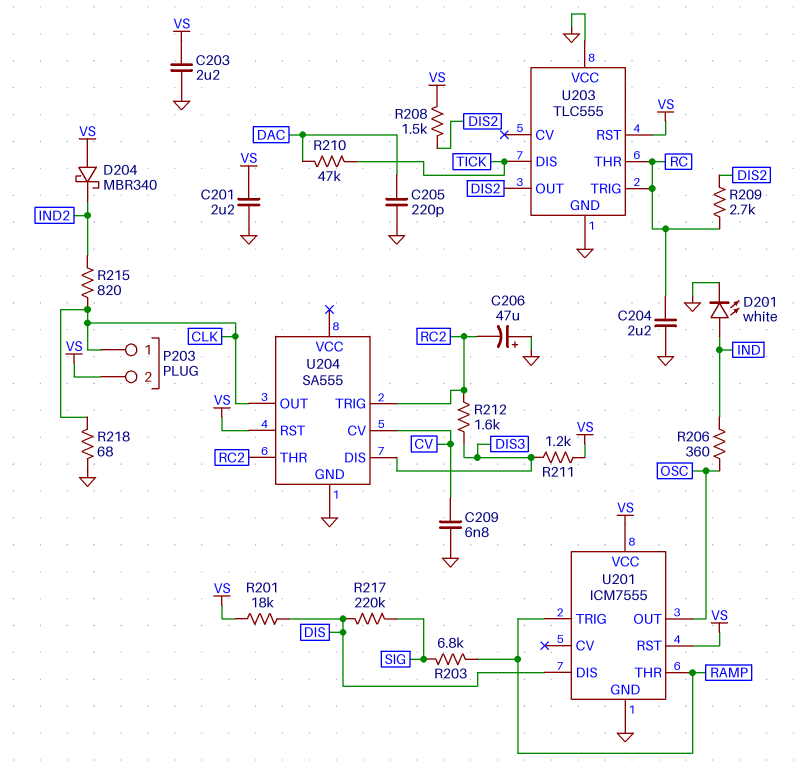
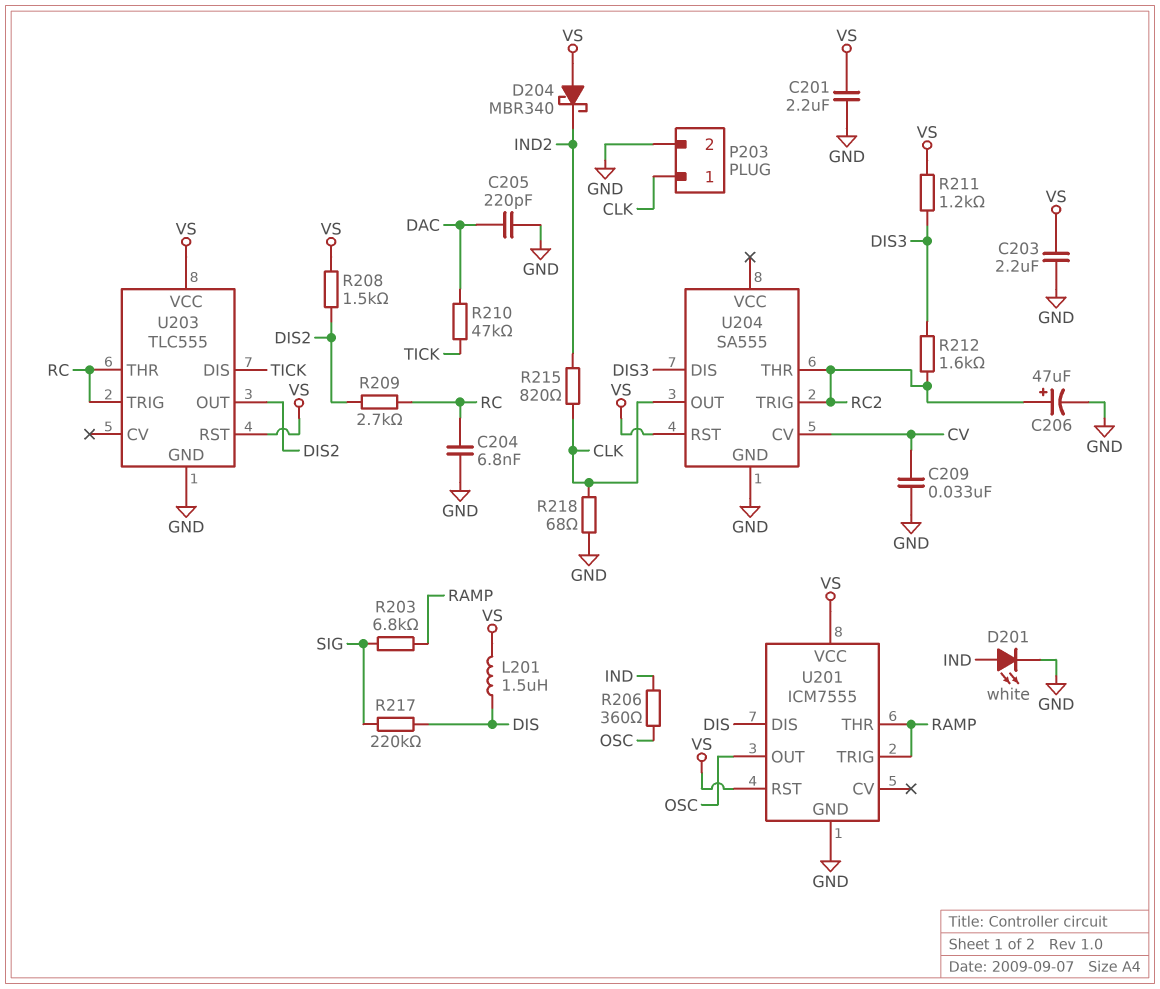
C204: 2.2uF (GND, RC) -> 6.8nF (GND, RC)
C206: 47uF (plus GND, minus RC2) -> 47uF (plus RC2, minus GND)
C209: 6.8nF (CV, GND) -> 33nF (CV, GND)
L201: none -> 1.5uH (DIS, VS)
P203 pin 2: VS -> GND
R201: 18k (DIS, VS) -> none
U203 pin VCC: GND -> VS

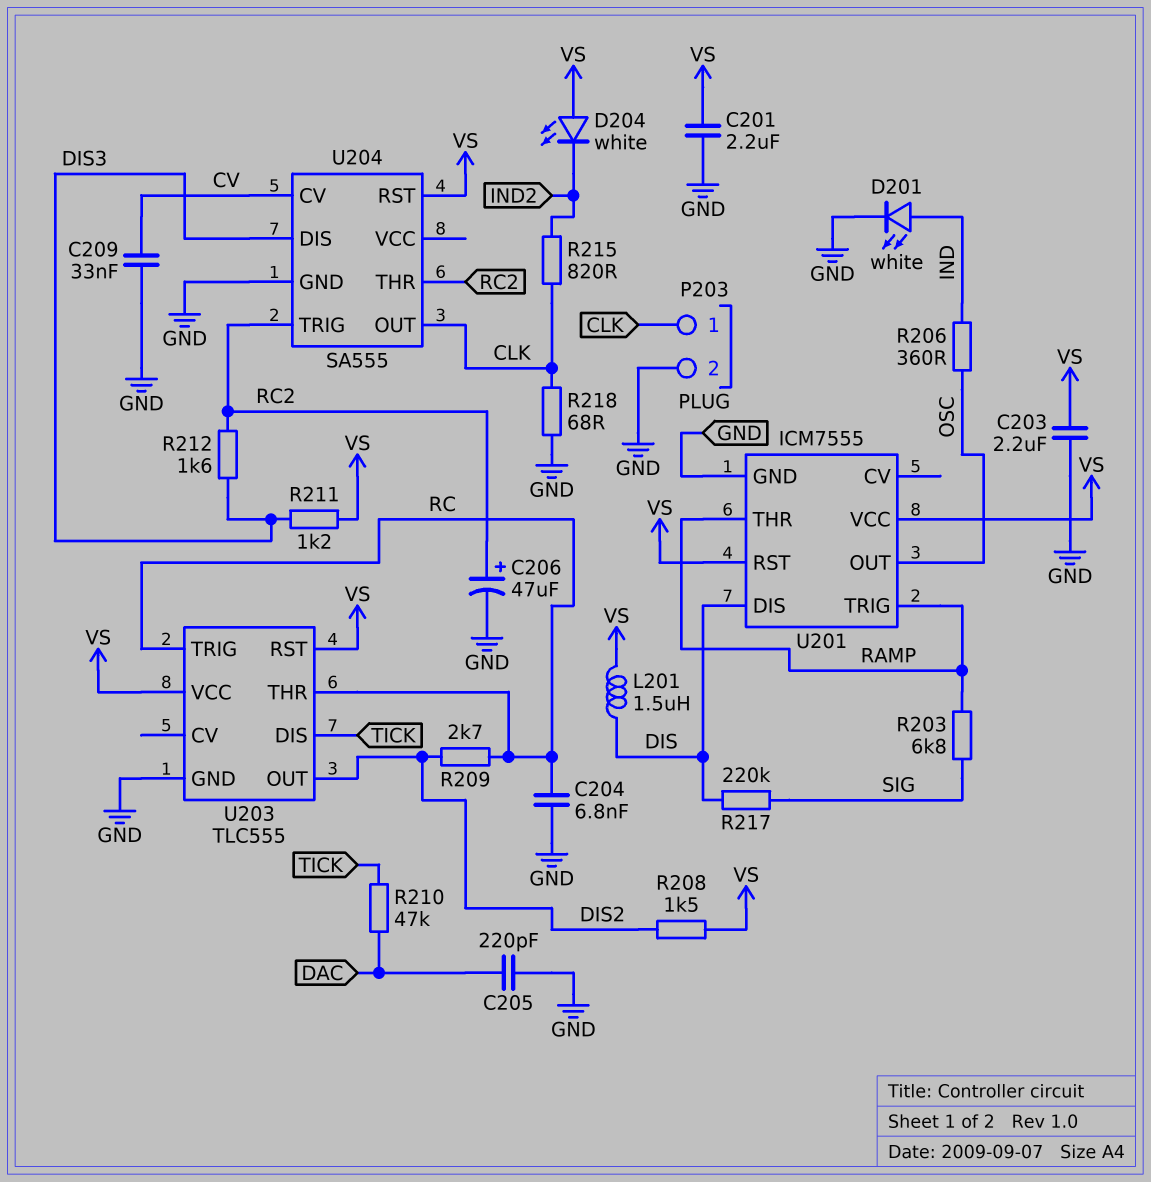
D204: schottky MBR340 (A VS, K IND2) -> LED white (A VS, K IND2)

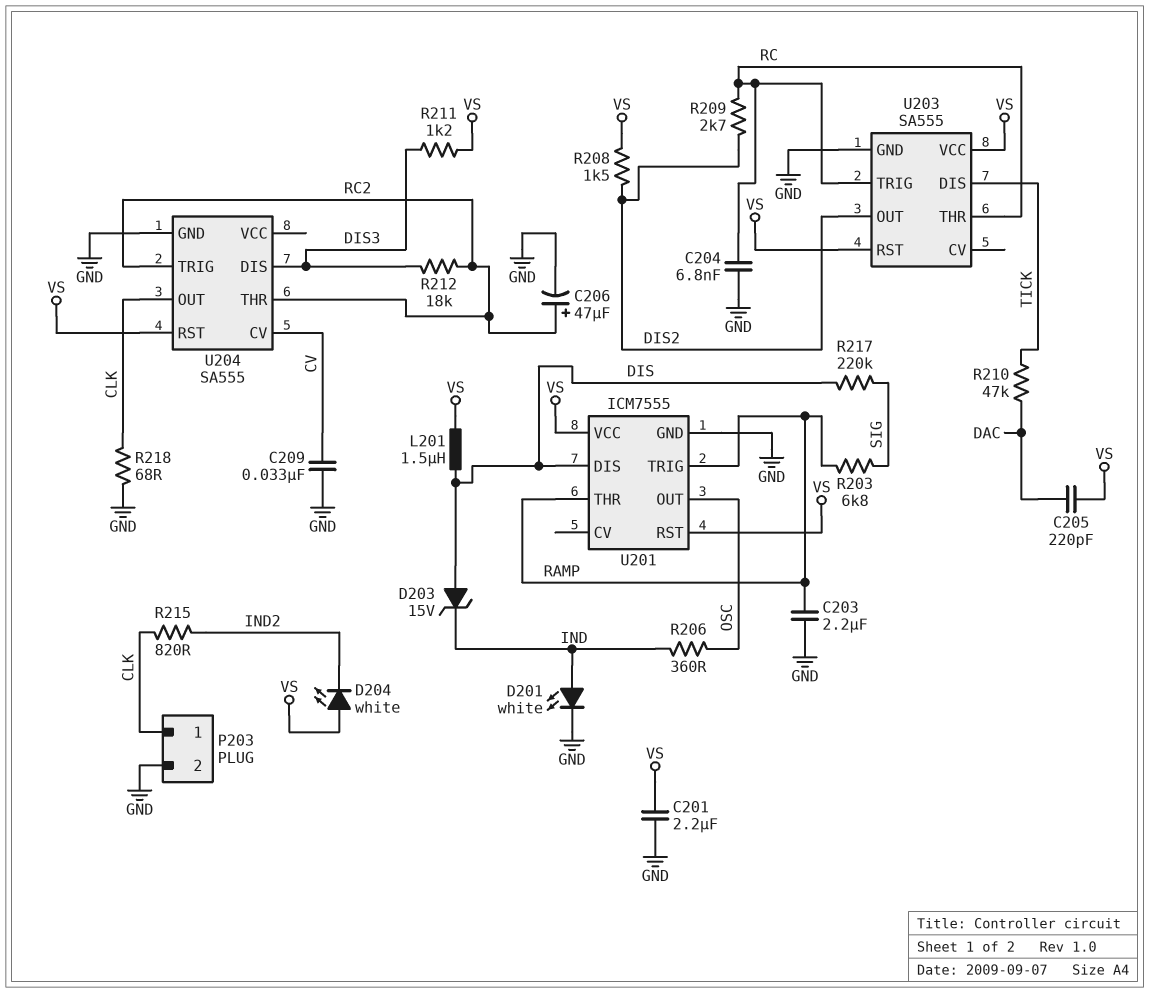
C203: 2.2uF (GND, VS) -> 2.2uF (GND, RAMP)
C205: 220pF (DAC, GND) -> 220pF (DAC, VS)
D203: none -> zener 15V (A DIS, K IND)
R212: 1.6k (DIS3, RC2) -> 18k (DIS3, RC2)
U203: TLC555 -> SA555

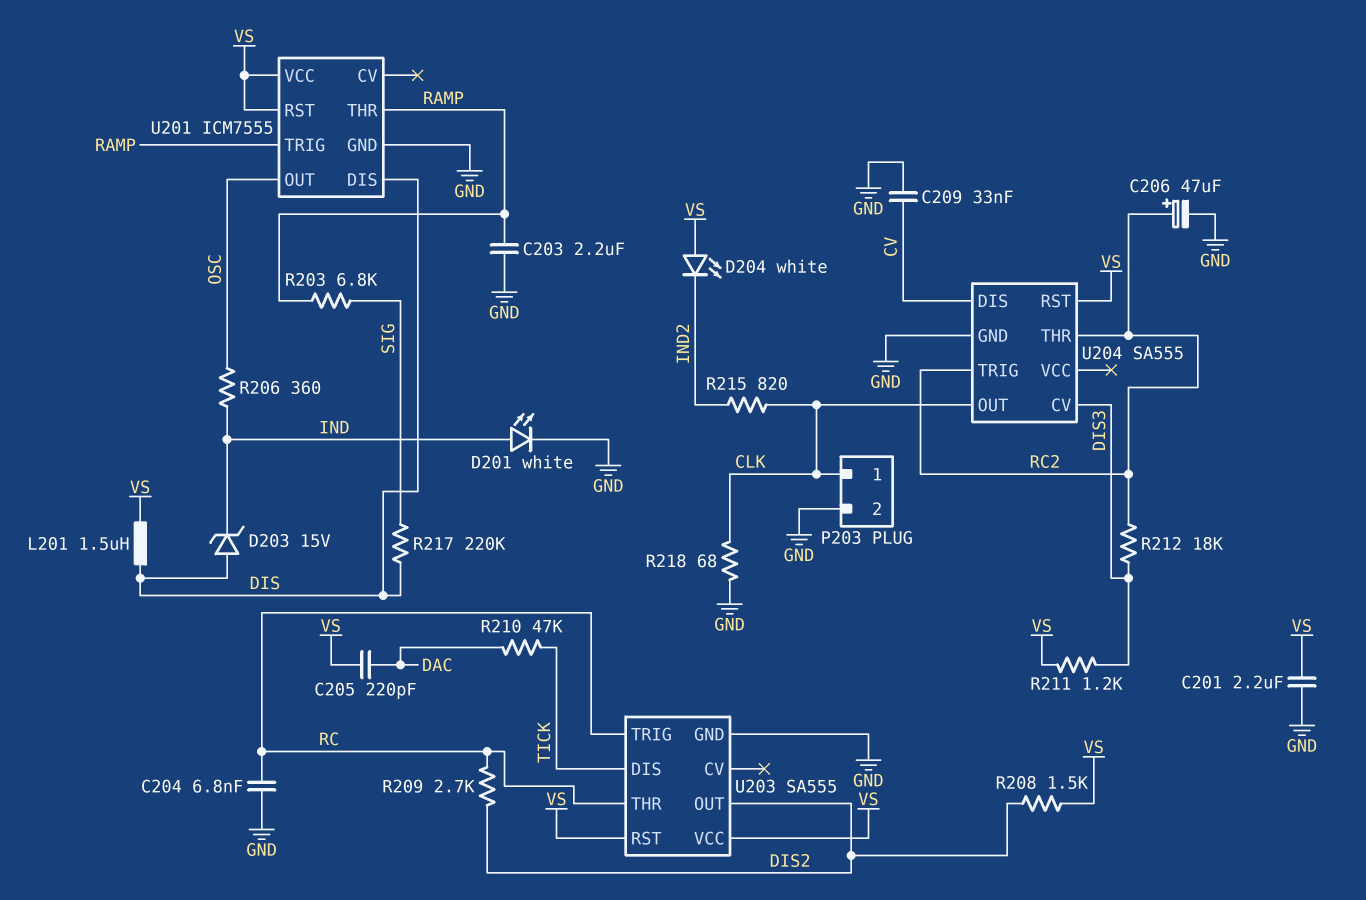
U204 pin CV: CV -> DIS3
U204 pin DIS: DIS3 -> CV

